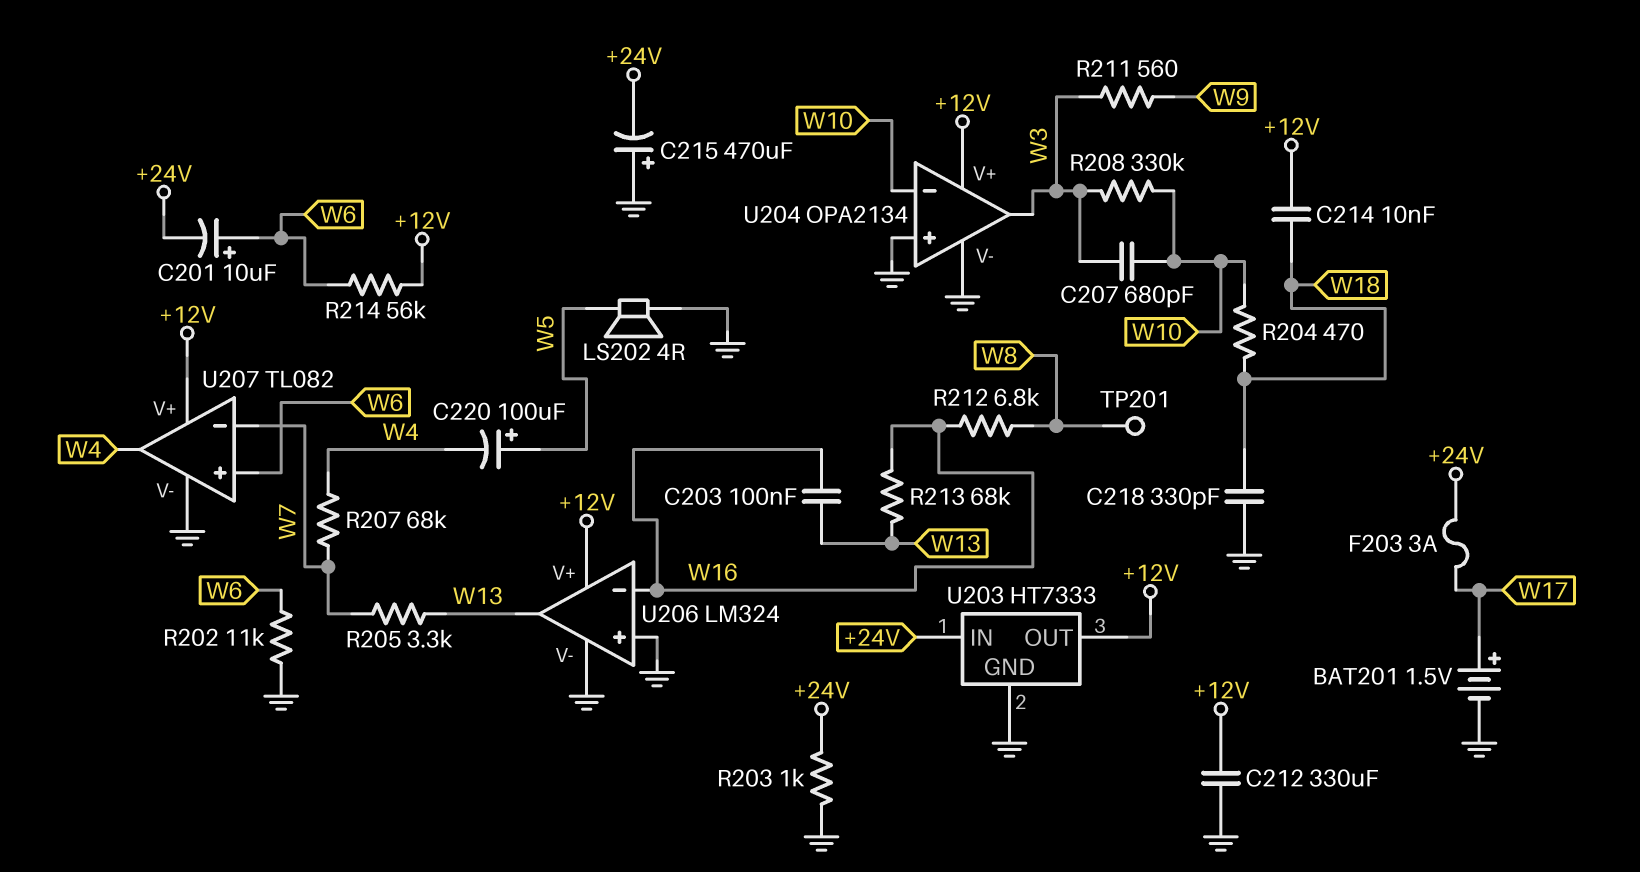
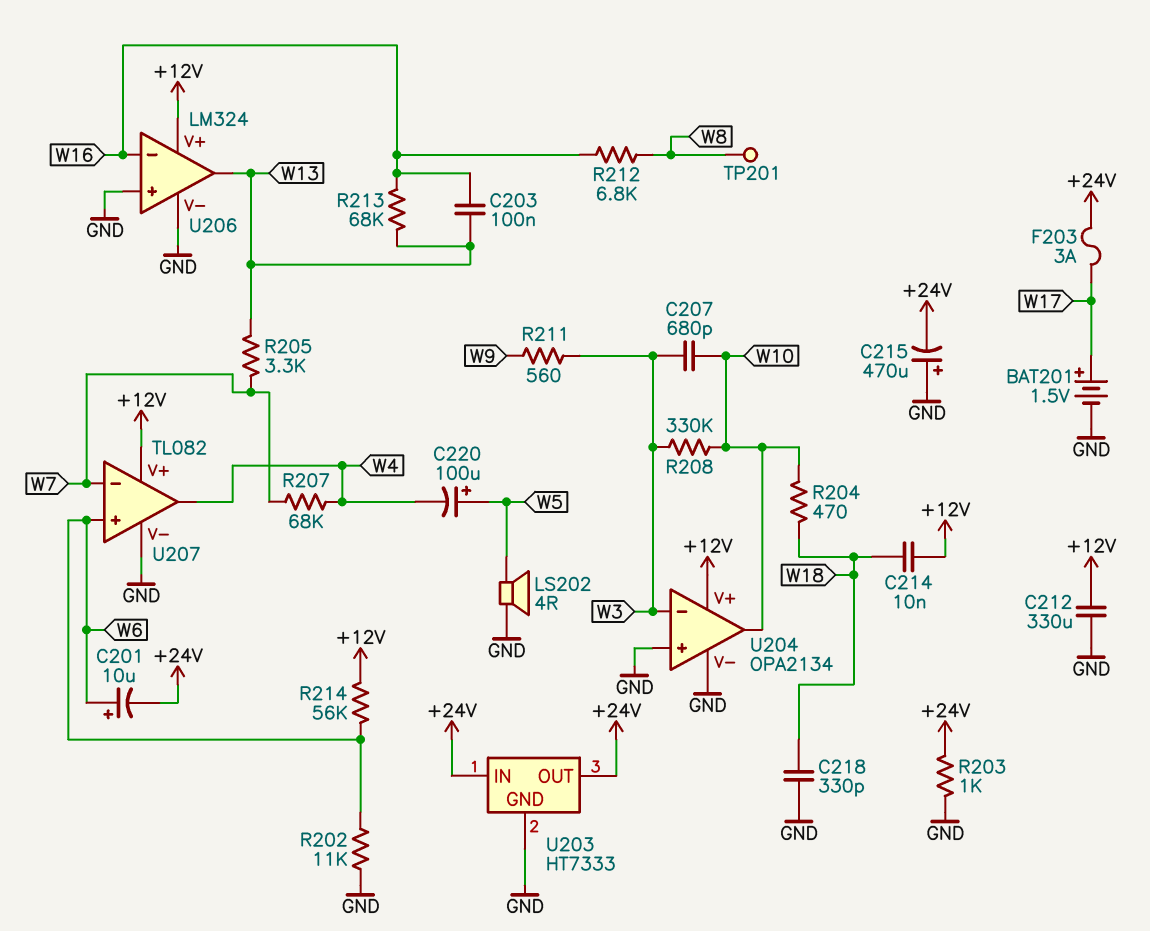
U203 pin OUT: +12V -> +24V
U204 pin in-: W10 -> W3
U204 pin out: W3 -> W10

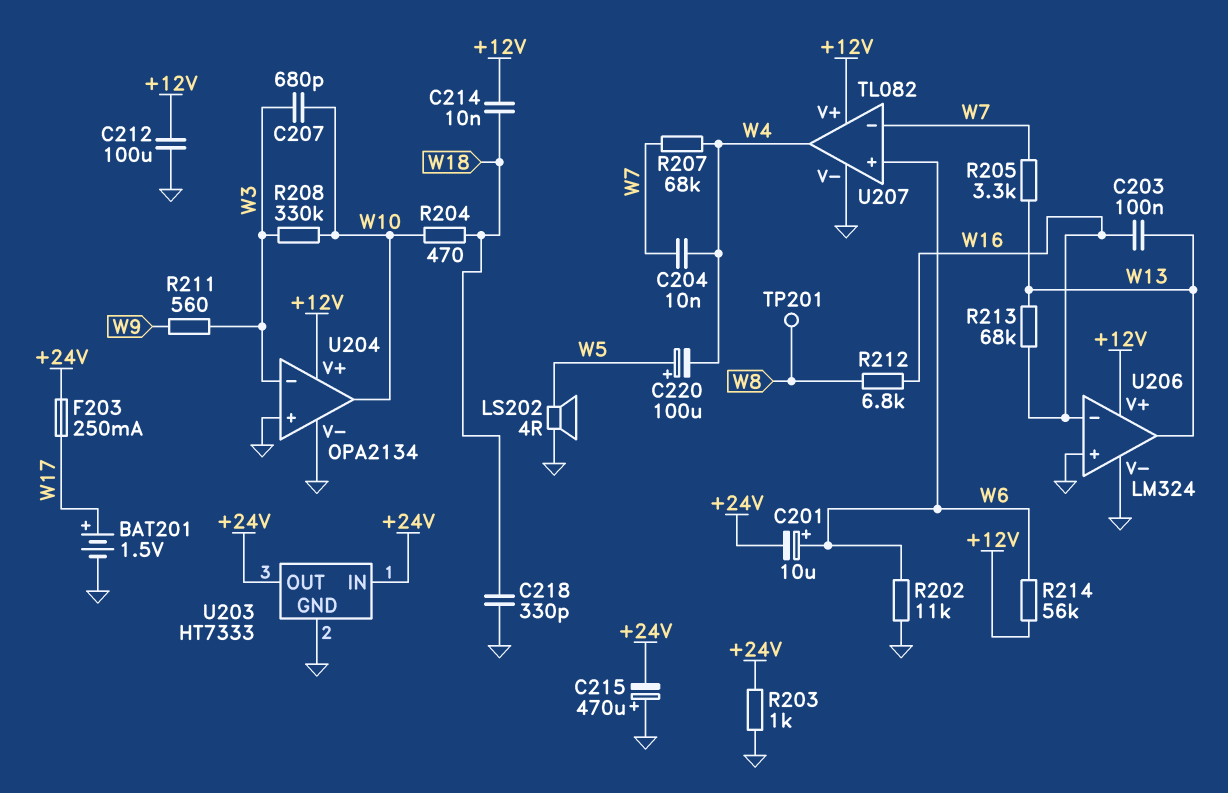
C204: none -> 10nF (W4, W7)
C212: 330uF (+12V, GND) -> 100uF (+12V, GND)
F203: 3A (+24V, W17) -> 250mA (+24V, W17)

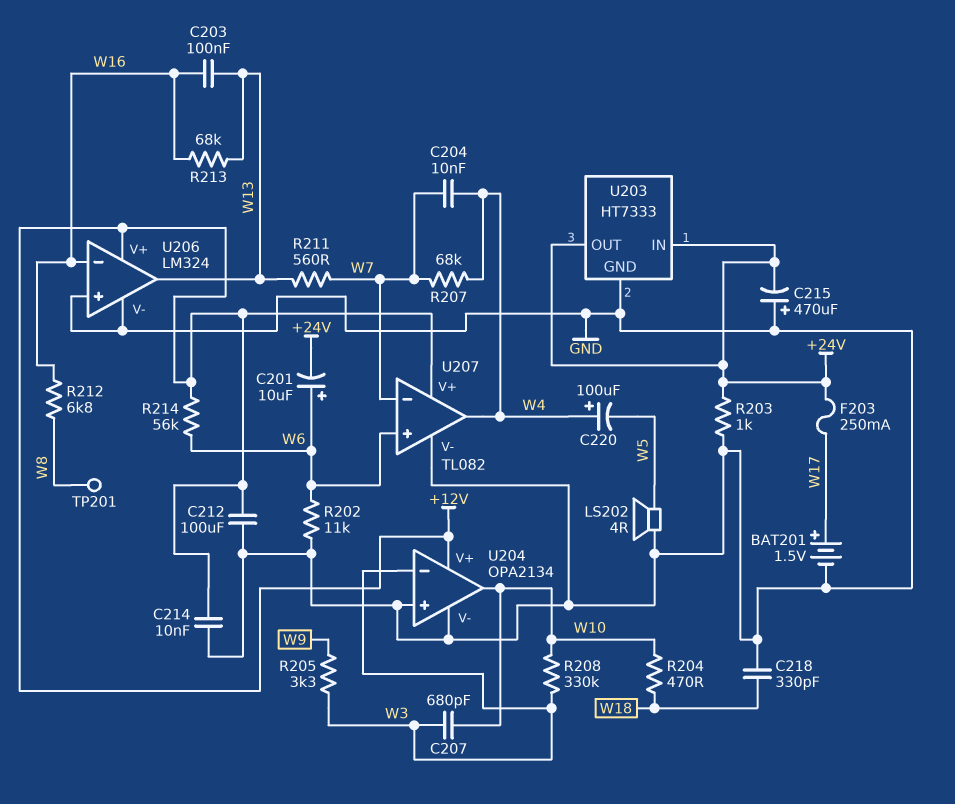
C214: 10nF (+12V, W18) -> 10nF (+12V, GND)
C220: 100uF (plus W5, minus W4) -> 100uF (plus W4, minus W5)
R205: 3.3k (W7, W13) -> 3.3k (W3, W9)
R211: 560 (W3, W9) -> 560 (W7, W13)

